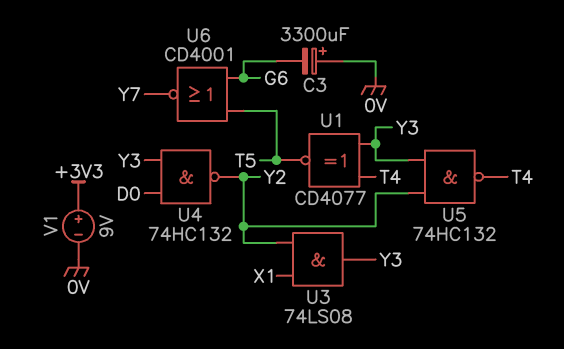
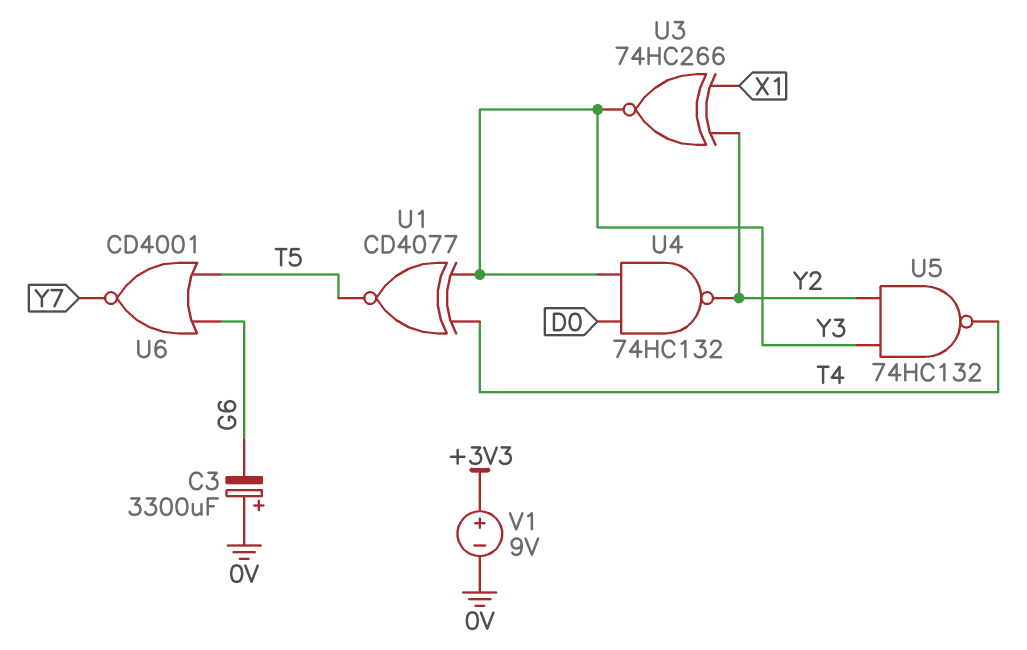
U3: AND 74LS08 (in X1, in Y2, out Y3) -> XNOR 74HC266 (in X1, in Y2, out Y3)

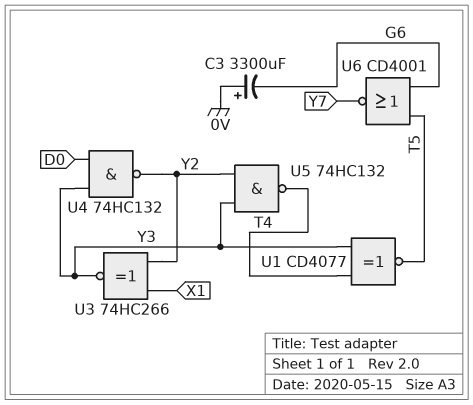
V1: 9V (plus +3V3, minus 0V) -> none

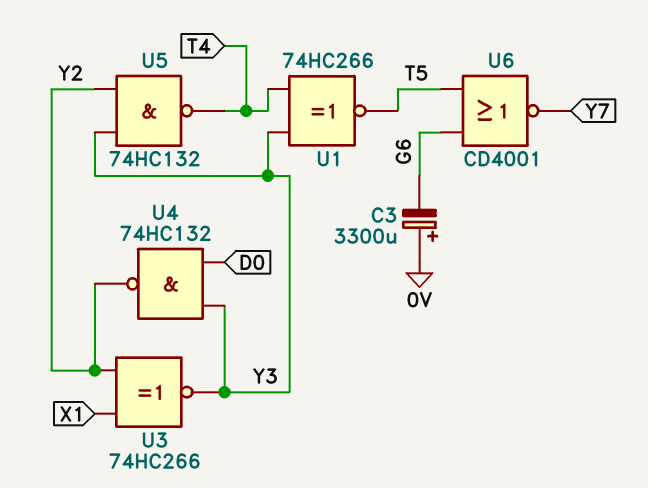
U1: XNOR CD4077 (in T4, in Y3, out T5) -> XNOR 74HC266 (in T4, in Y3, out T5)

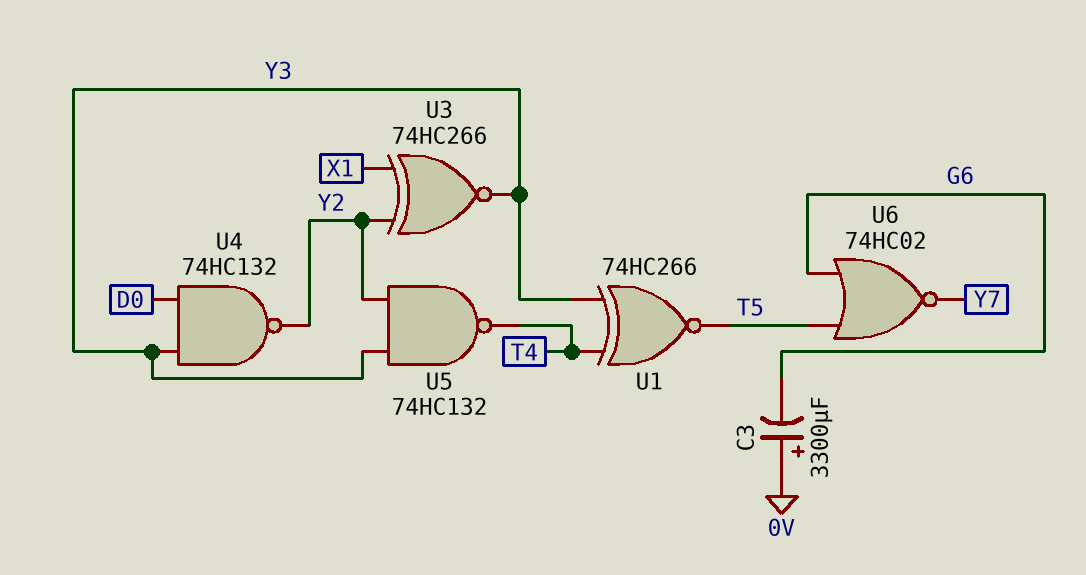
U6: NOR CD4001 (in G6, in T5, out Y7) -> NOR 74HC02 (in G6, in T5, out Y7)

